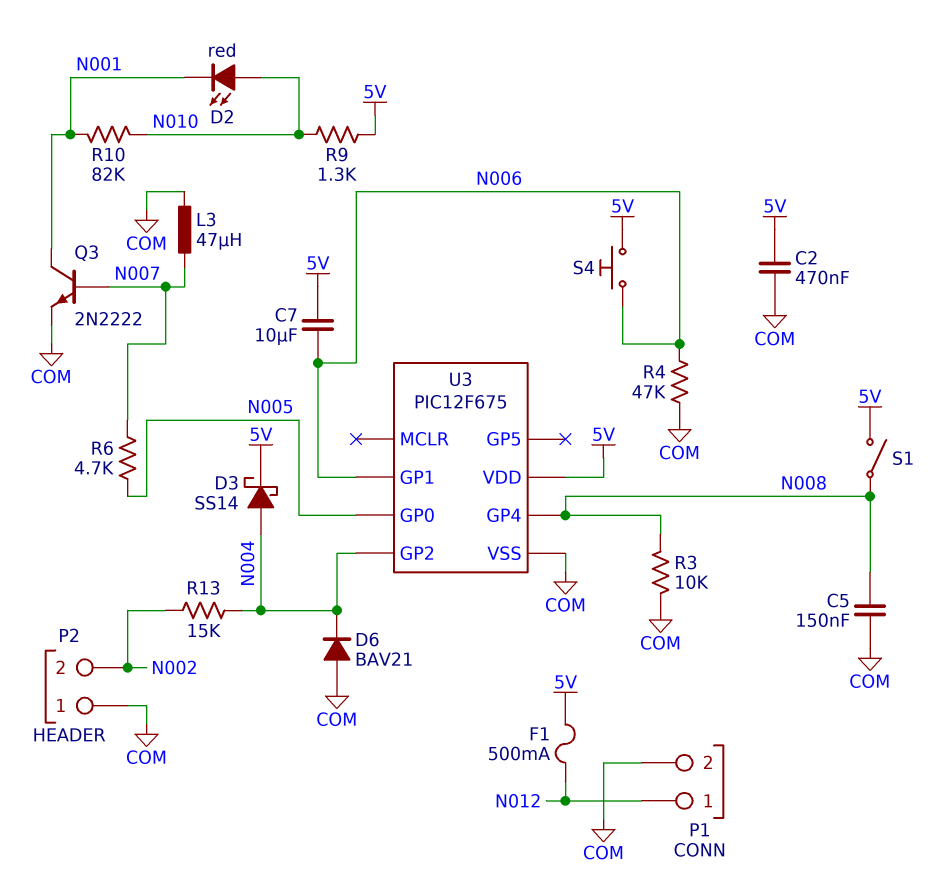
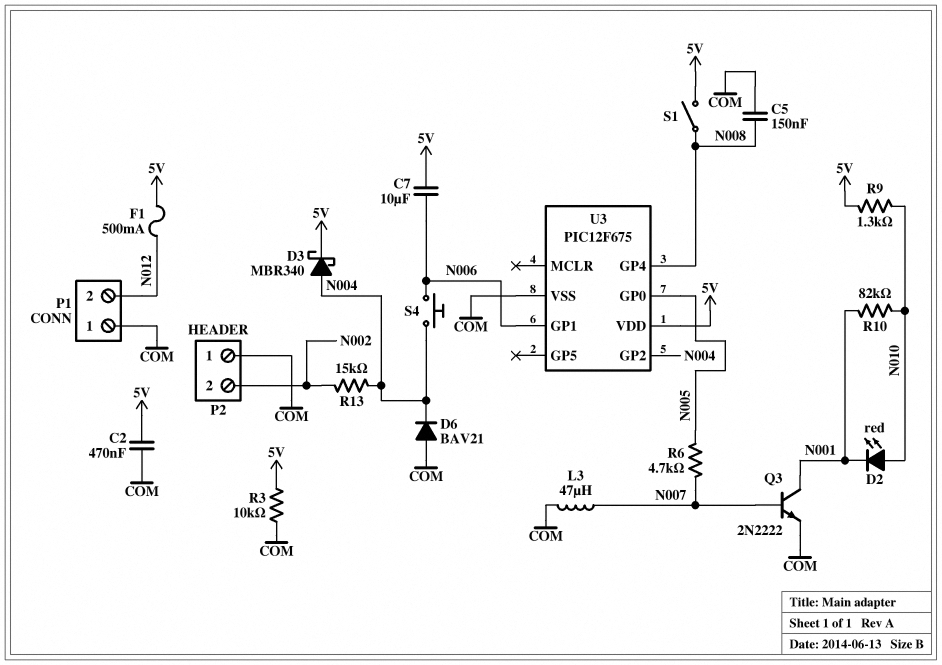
D3: schottky SS14 (A N004, K 5V) -> schottky MBR340 (A N004, K 5V)
P1 pin 1: N012 -> COM
P1 pin 2: COM -> N012
R3: 10k (COM, N008) -> 10k (5V, COM)
R4: 47k (COM, N006) -> none
S4: button (5V, N006) -> button (N004, N006)

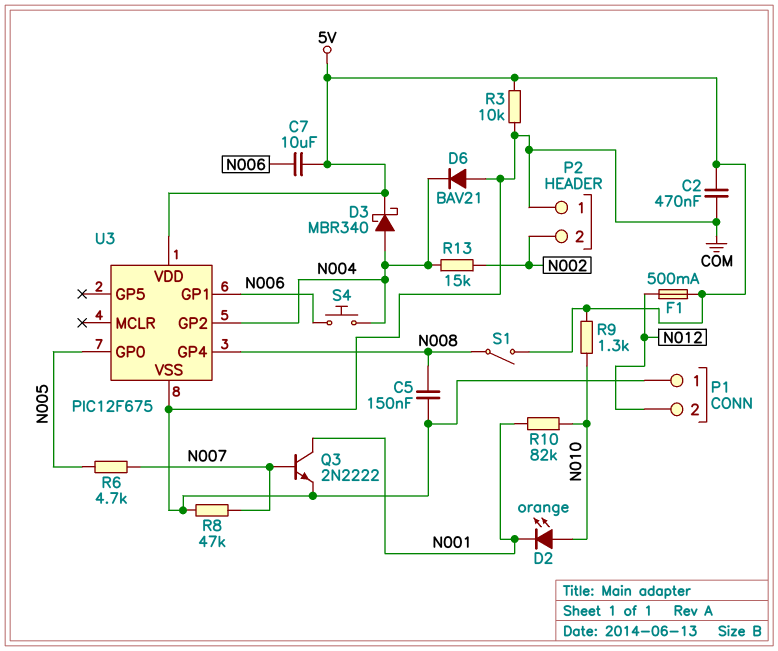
D2: LED red (A N010, K N001) -> LED orange (A N010, K N001)
L3: 47uH (COM, N007) -> none
R8: none -> 47k (COM, N007)

